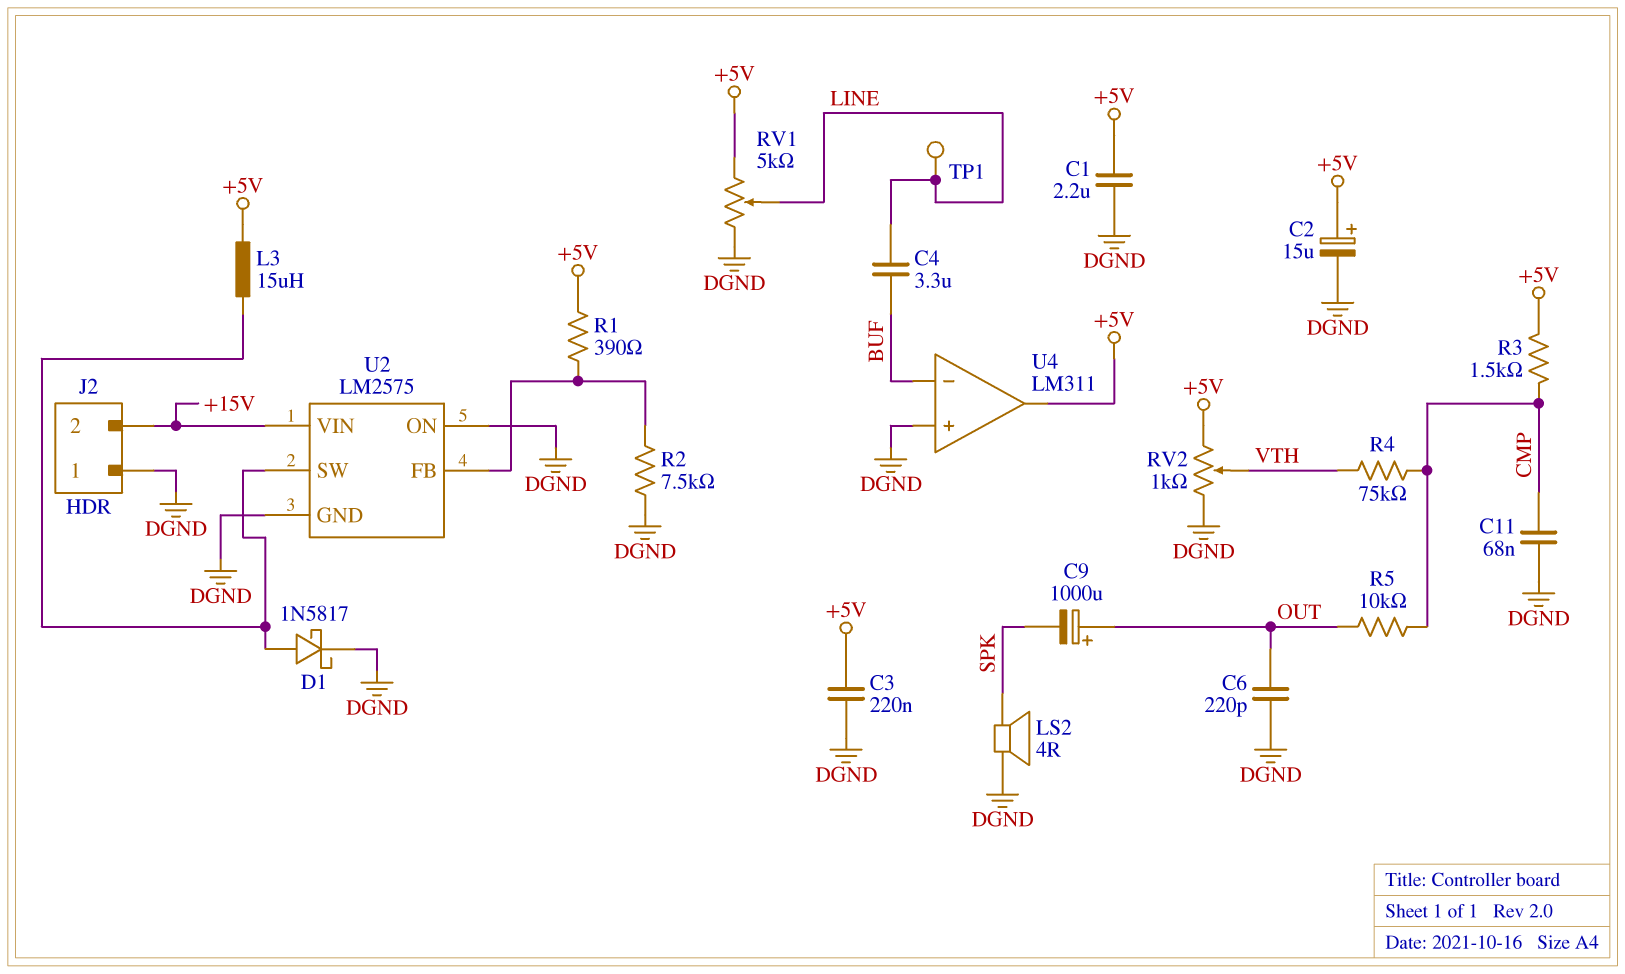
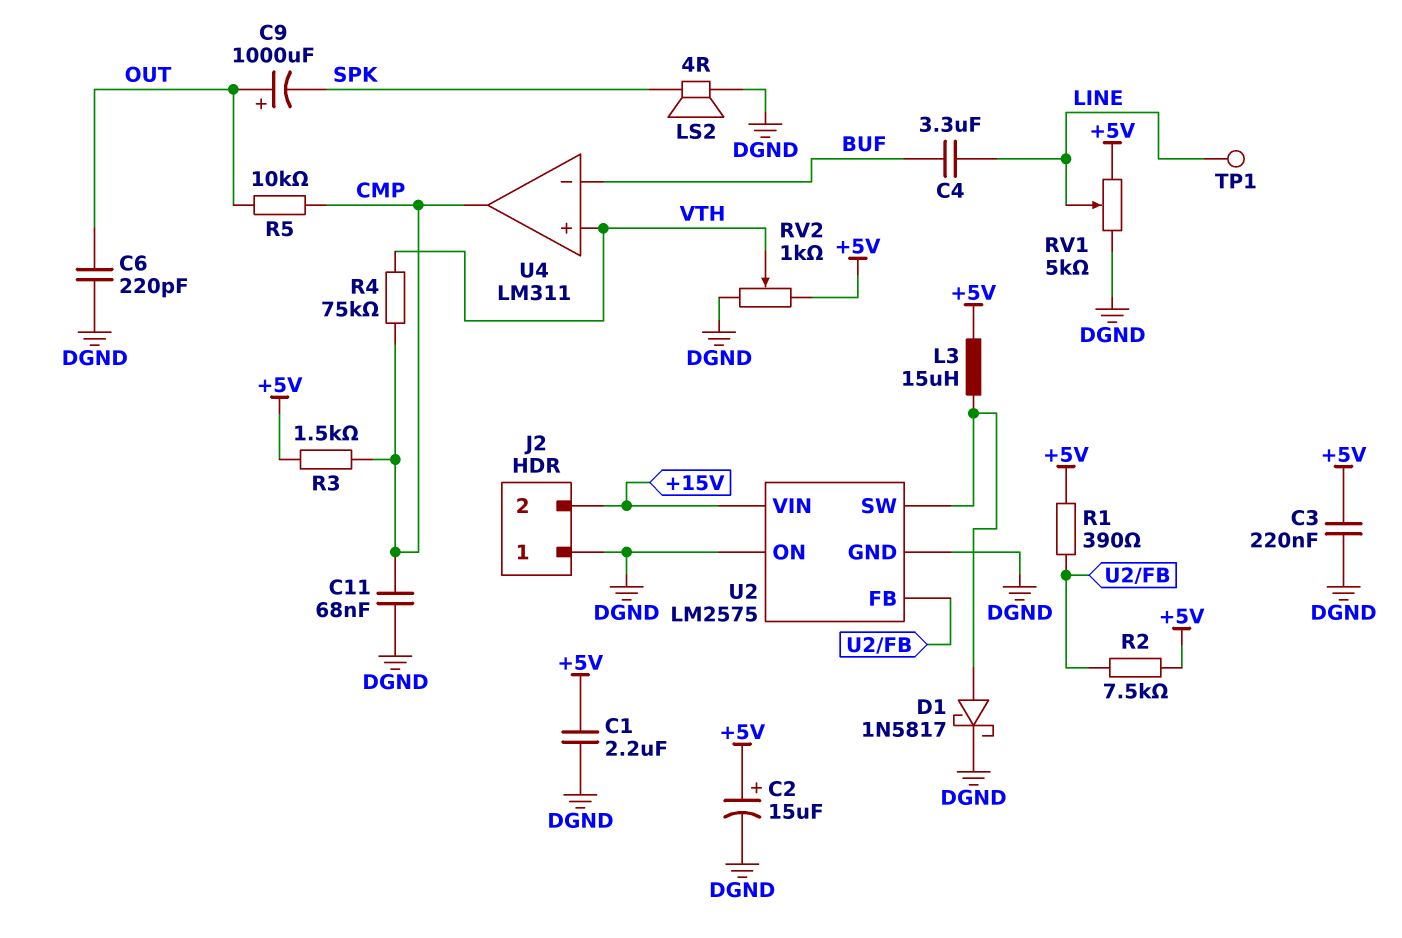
R2: 7.5k (DGND, U2/FB) -> 7.5k (+5V, U2/FB)
U4 pin in+: DGND -> VTH
U4 pin out: +5V -> CMP

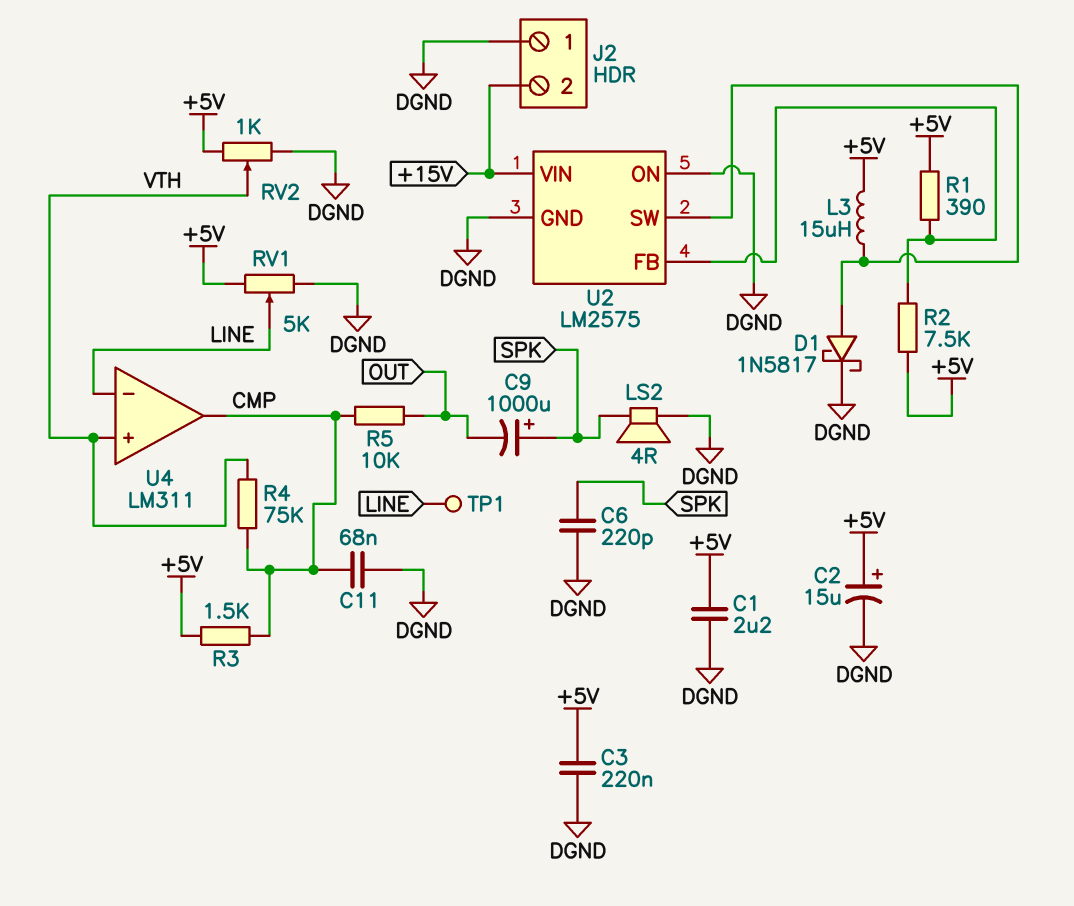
C4: 3.3uF (BUF, LINE) -> none
C6: 220pF (DGND, OUT) -> 220pF (DGND, SPK)
C9: 1000uF (plus OUT, minus SPK) -> 1000uF (plus SPK, minus OUT)
U4 pin in-: BUF -> LINE

